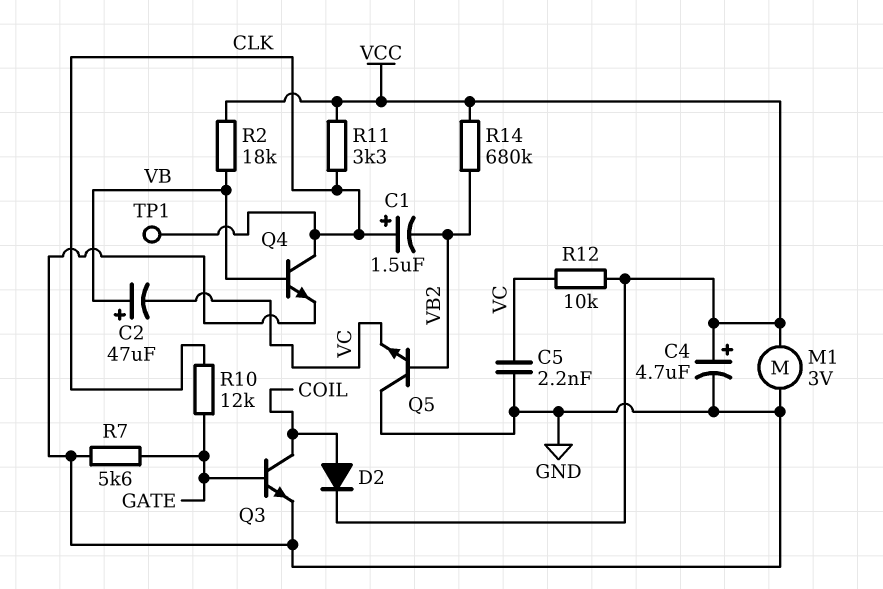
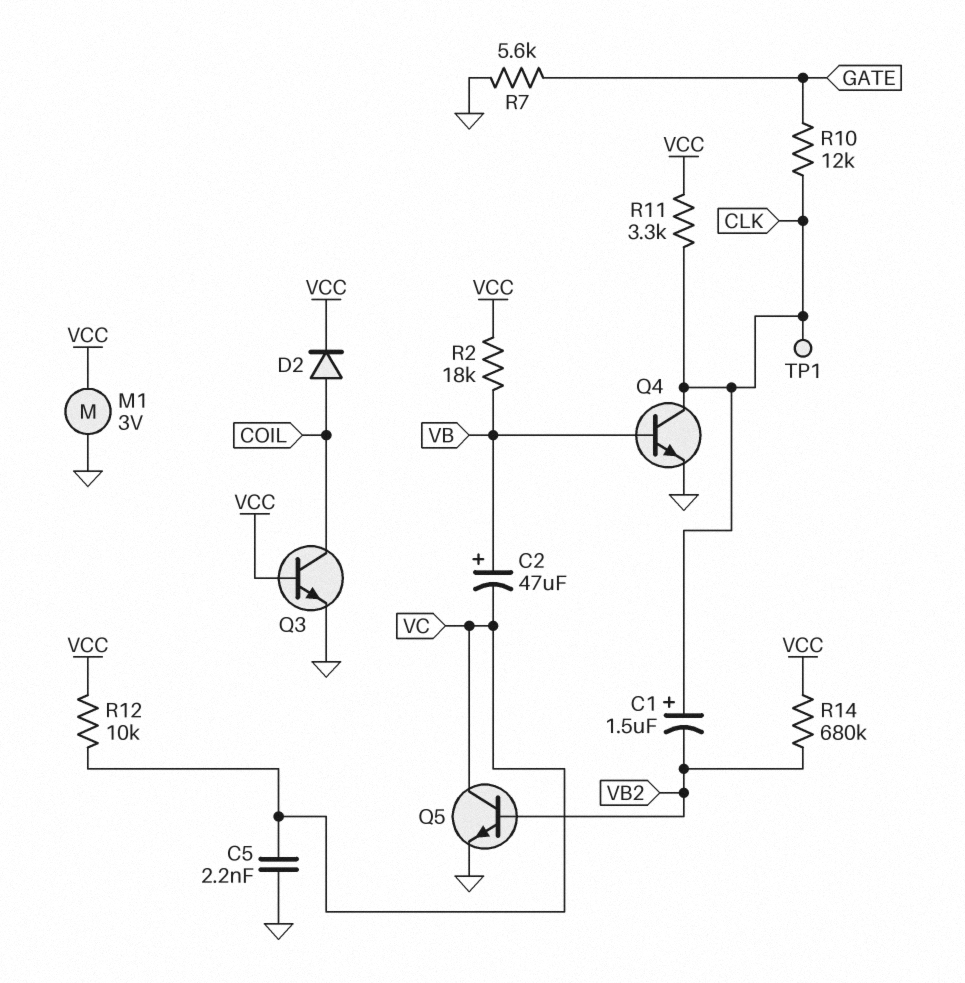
C4: 4.7uF (plus VCC, minus GND) -> none
Q3: NPN (B GATE, C COIL, E GND) -> NPN (B VCC, C COIL, E GND)
Q5: NPN (B VB2, C GND, E VC) -> NPN (B VB2, C VC, E GND)

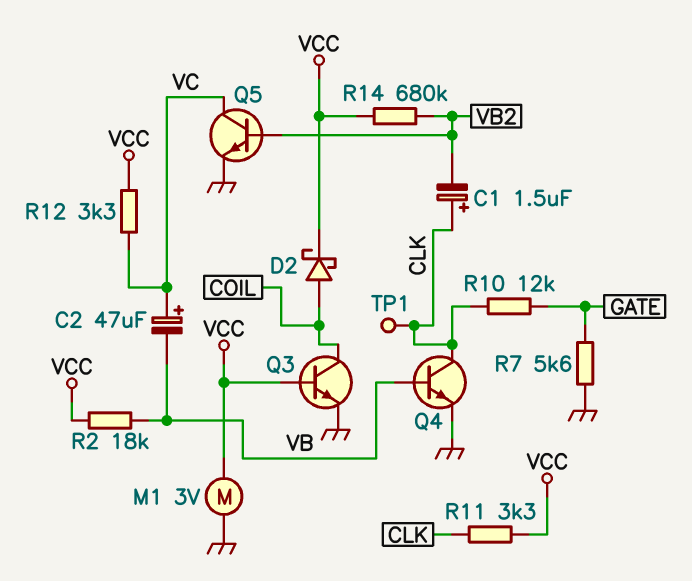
C2: 47uF (plus VB, minus VC) -> 47uF (plus VC, minus VB)
C5: 2.2nF (GND, VC) -> none
D2: diode (A COIL, K VCC) -> schottky (A COIL, K VCC)
R12: 10k (VC, VCC) -> 3.3k (VC, VCC)

